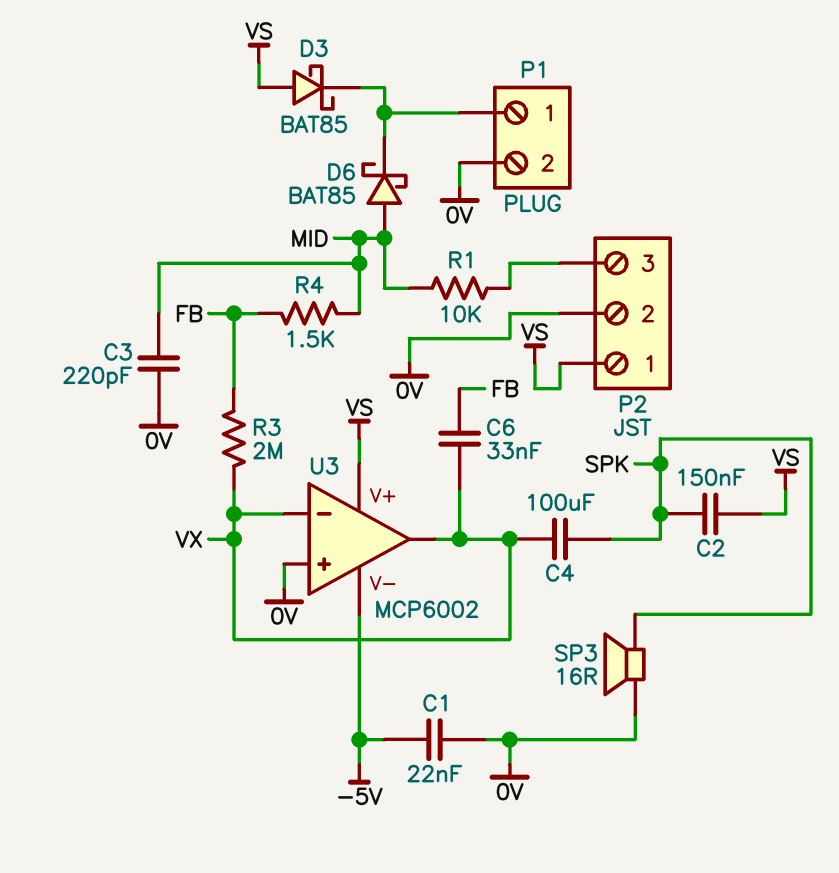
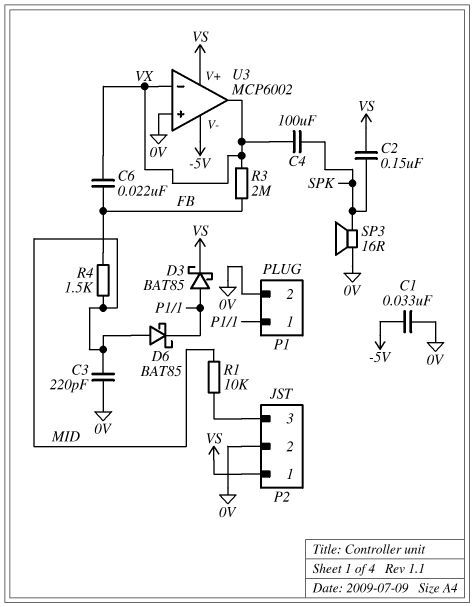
C1: 22nF (-5V, 0V) -> 33nF (-5V, 0V)
C6: 33nF (FB, VX) -> 22nF (FB, VX)
D3: schottky BAT85 (A VS, K P1/1) -> schottky BAT85 (A P1/1, K VS)

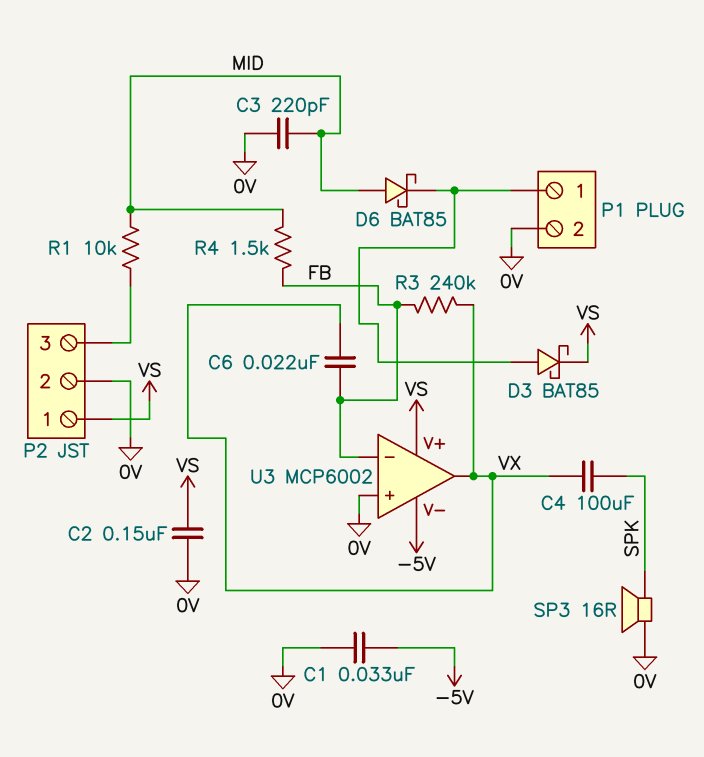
C2: 150nF (SPK, VS) -> 150nF (0V, VS)
R3: 2M (FB, VX) -> 240k (FB, VX)
U3 pin in-: VX -> FB

